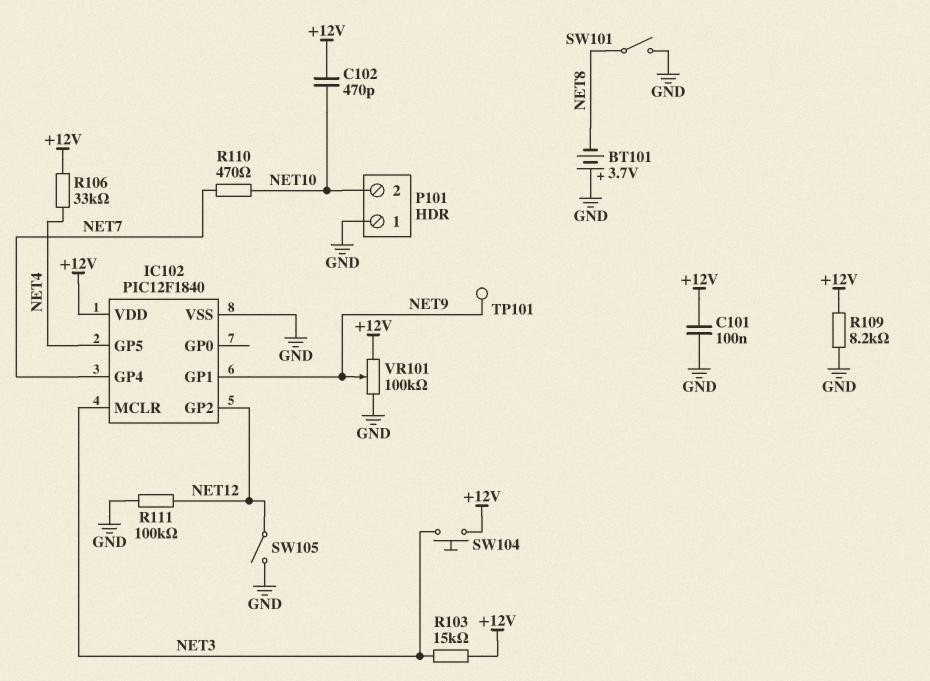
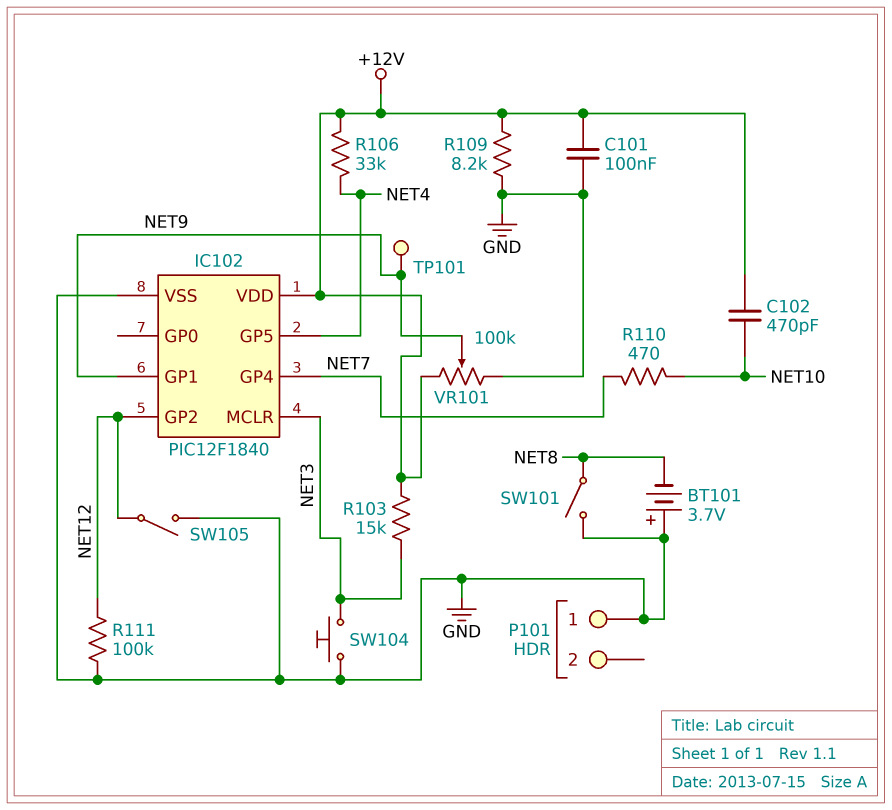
P101 pin 2: NET10 -> none
SW104: button (+12V, NET3) -> button (GND, NET3)

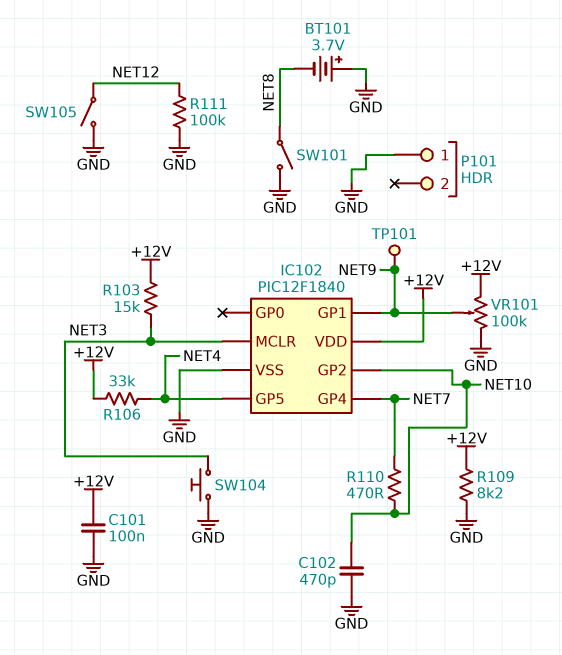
C102: 470pF (+12V, NET10) -> 470pF (GND, NET10)
IC102 pin GP2: NET12 -> NET10

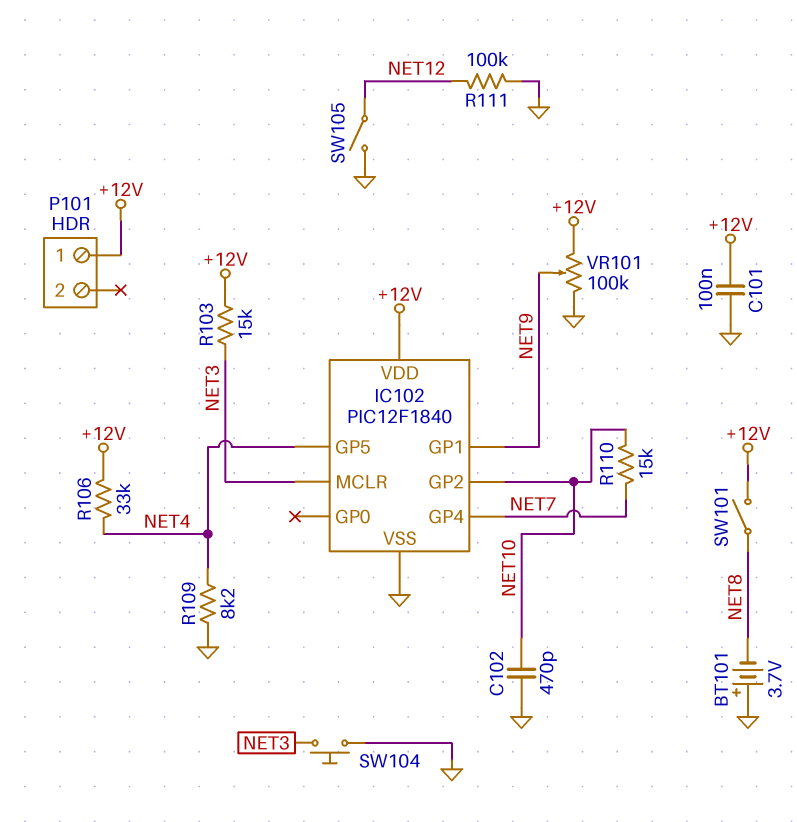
P101 pin 1: GND -> +12V
R109: 8.2k (+12V, GND) -> 8.2k (GND, NET4)
R110: 470 (NET7, NET10) -> 15k (NET7, NET10)
SW101: switch (GND, NET8) -> switch (+12V, NET8)
TP101: test point (NET9) -> none

